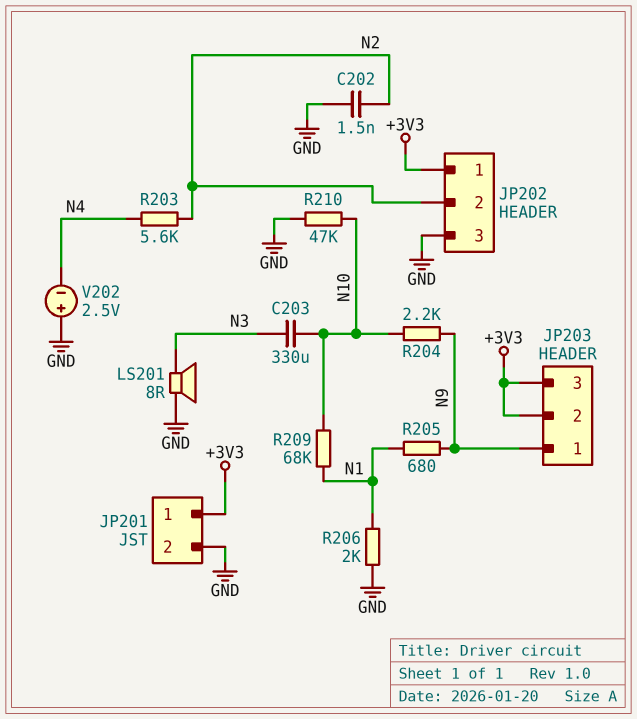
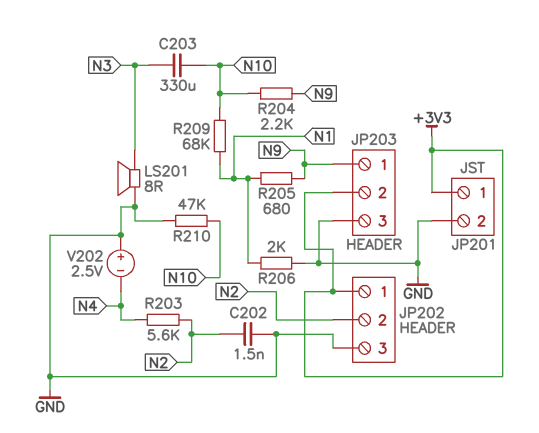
JP203 pin 3: +3V3 -> GND

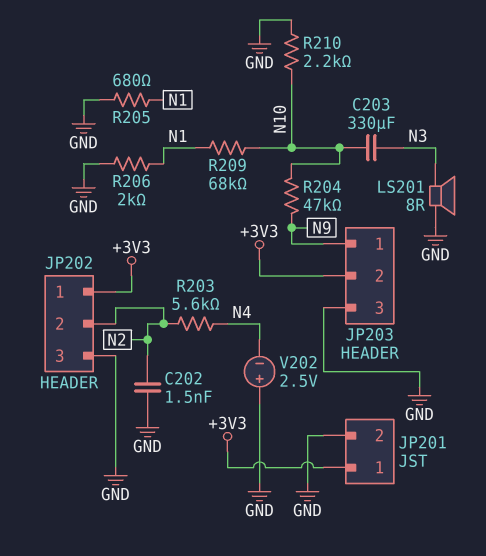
R204: 2.2k (N9, N10) -> 47k (N9, N10)
R205: 680 (N1, N9) -> 680 (GND, N1)
R210: 47k (GND, N10) -> 2.2k (GND, N10)

